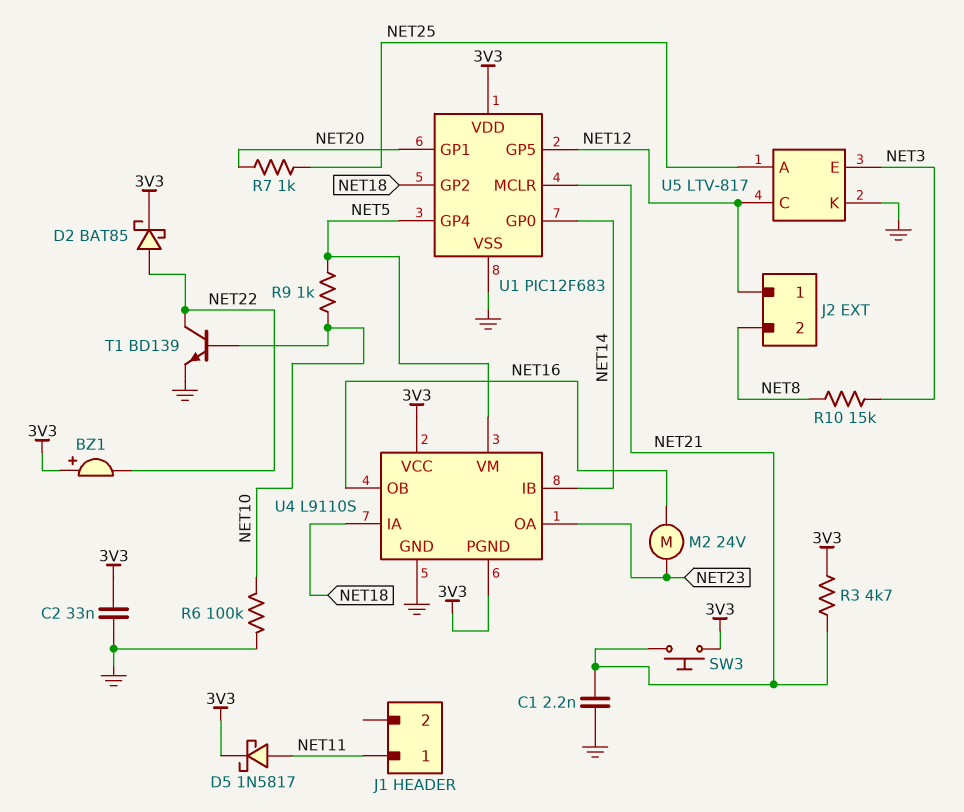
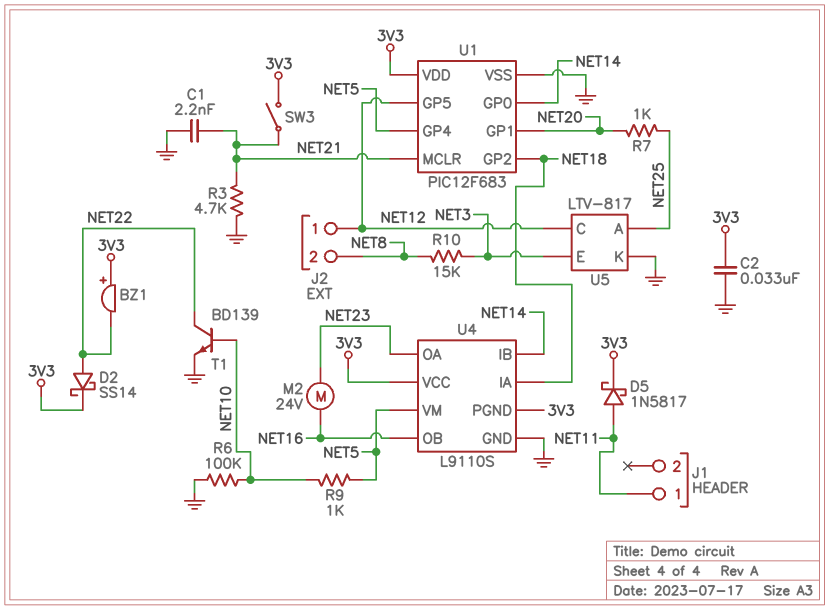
D2: schottky BAT85 (A NET22, K 3V3) -> schottky SS14 (A NET22, K 3V3)
R3: 4.7k (3V3, NET21) -> 4.7k (GND, NET21)
SW3: button (3V3, NET21) -> switch (3V3, NET21)

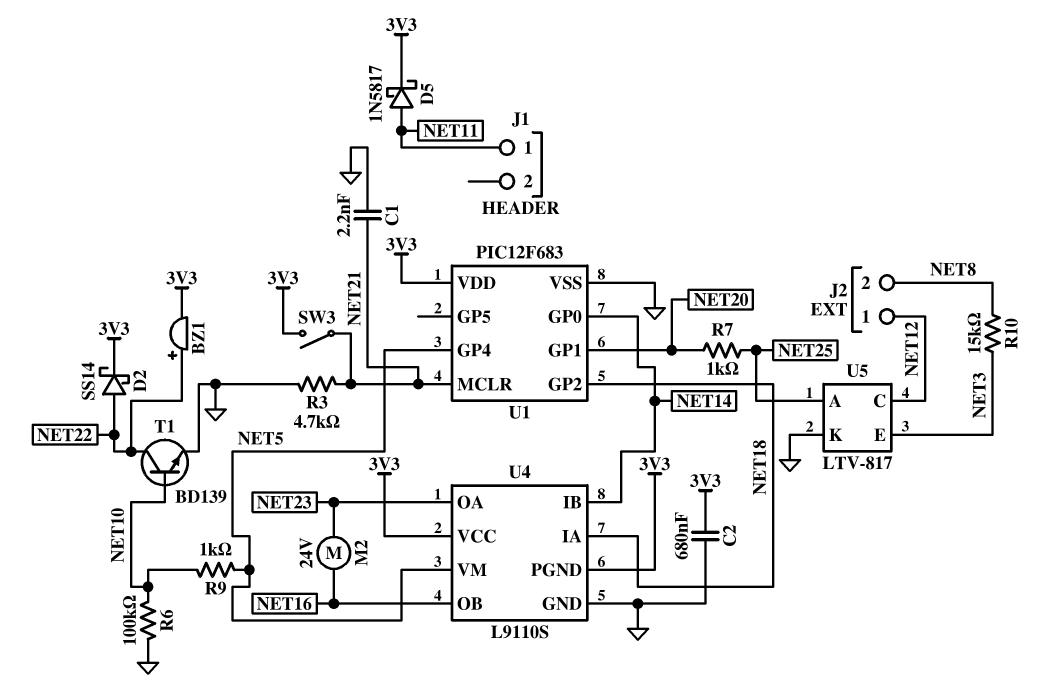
BZ1: buzzer (plus 3V3, minus NET22) -> buzzer (plus NET22, minus 3V3)
C2: 33nF (3V3, GND) -> 680nF (3V3, GND)
U1 pin GP5: NET12 -> none

